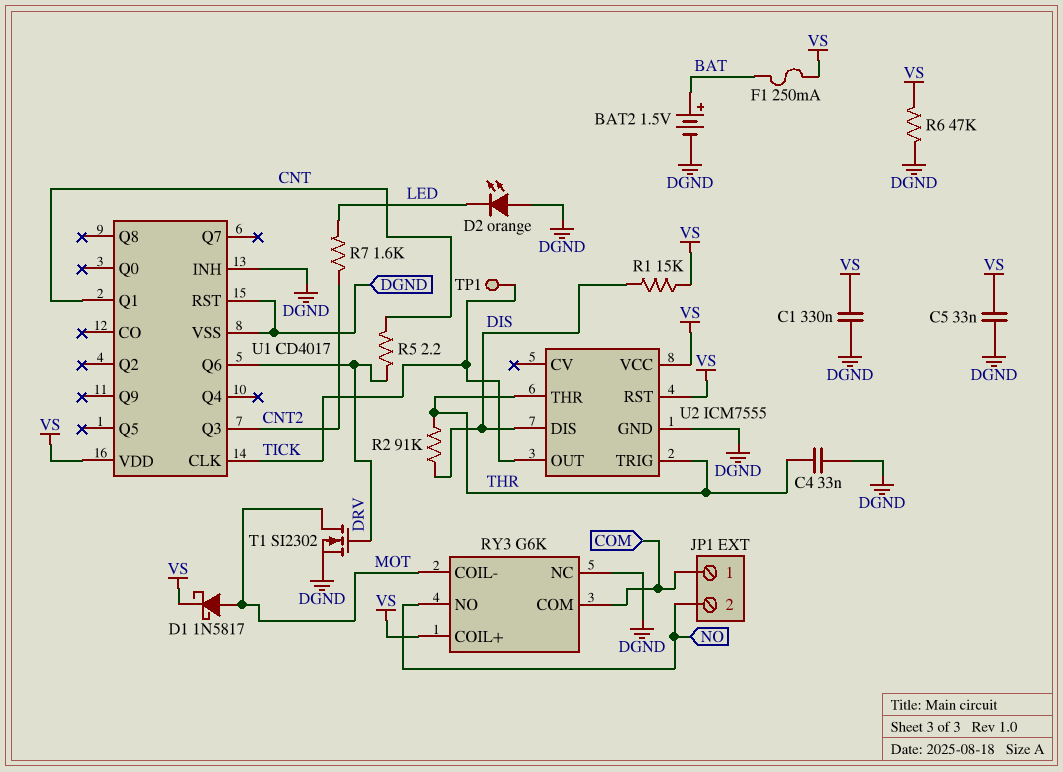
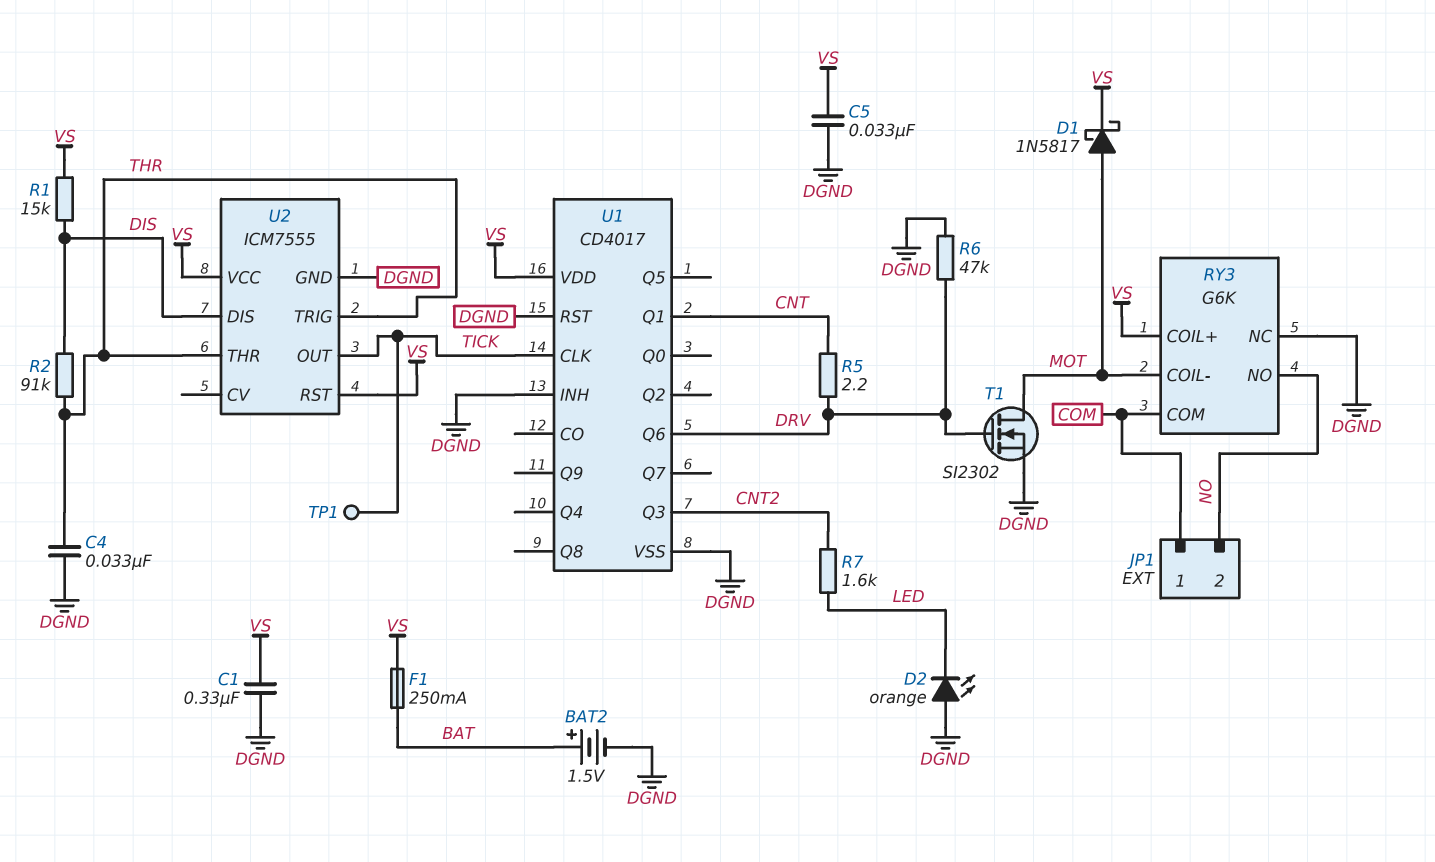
R6: 47k (DGND, VS) -> 47k (DGND, DRV)

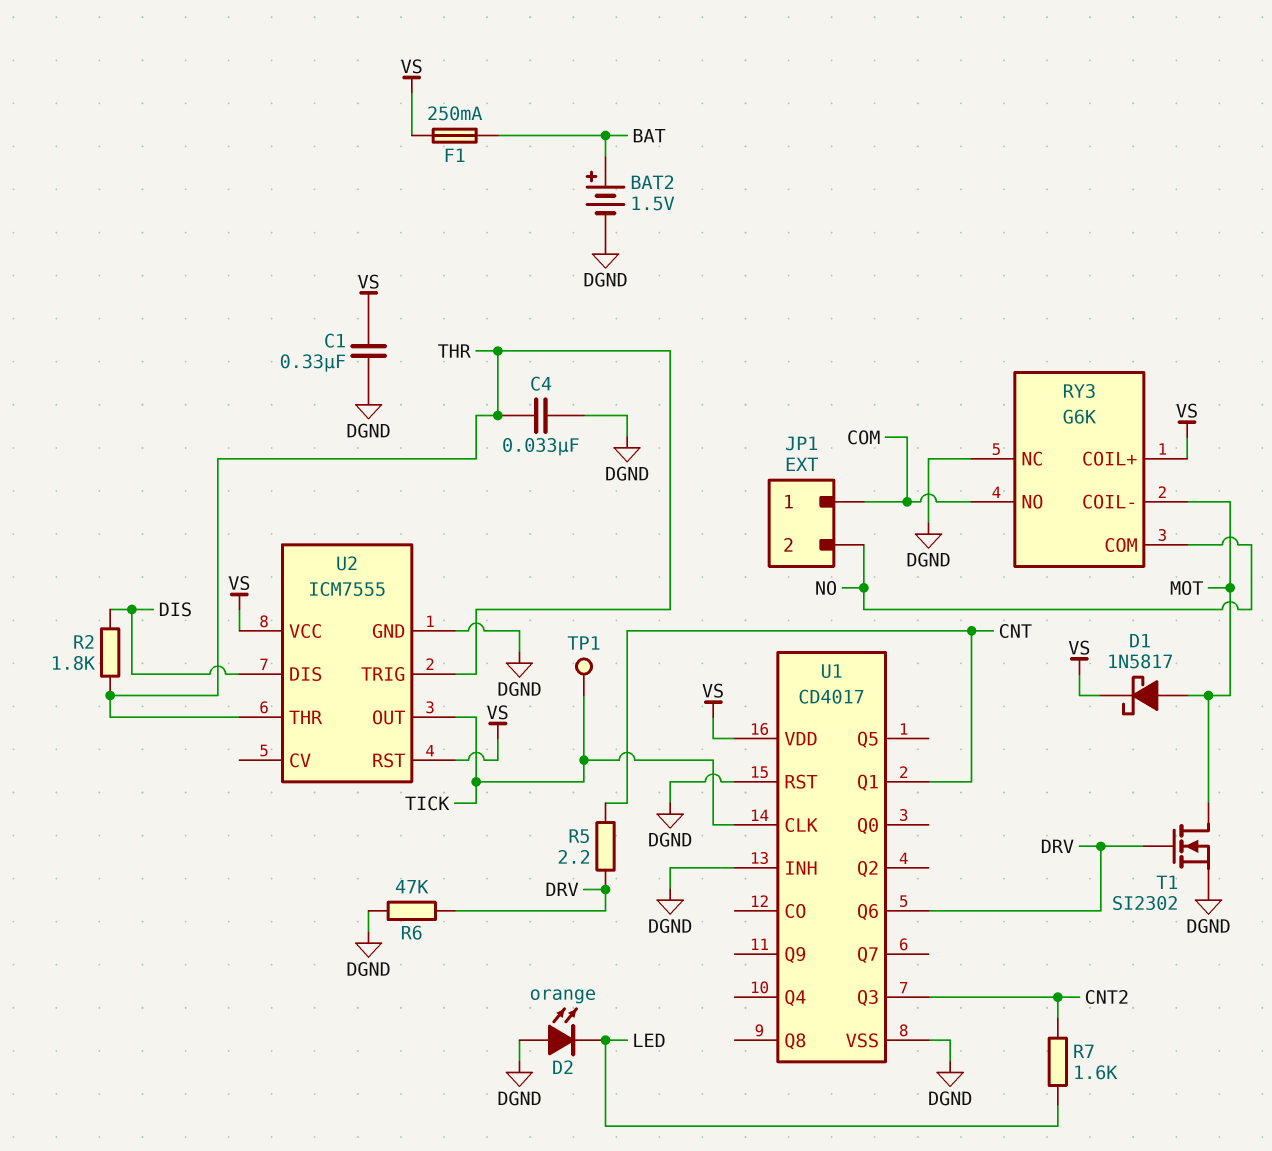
C5: 33nF (DGND, VS) -> none
R1: 15k (DIS, VS) -> none
R2: 91k (DIS, THR) -> 1.8k (DIS, THR)
RY3 pin COM: COM -> NO
RY3 pin NO: NO -> COM

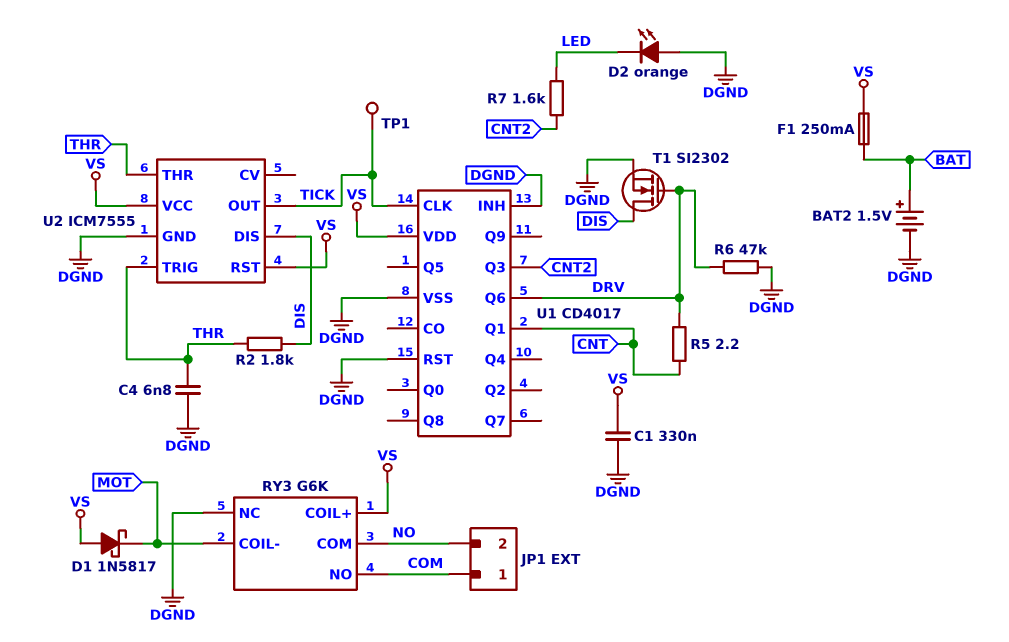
C4: 33nF (DGND, THR) -> 6.8nF (DGND, THR)
D1: schottky 1N5817 (A MOT, K VS) -> schottky 1N5817 (A VS, K MOT)
T1: NMOS SI2302 (G DRV, D MOT, S DGND) -> NMOS SI2302 (G DRV, D DIS, S DGND)

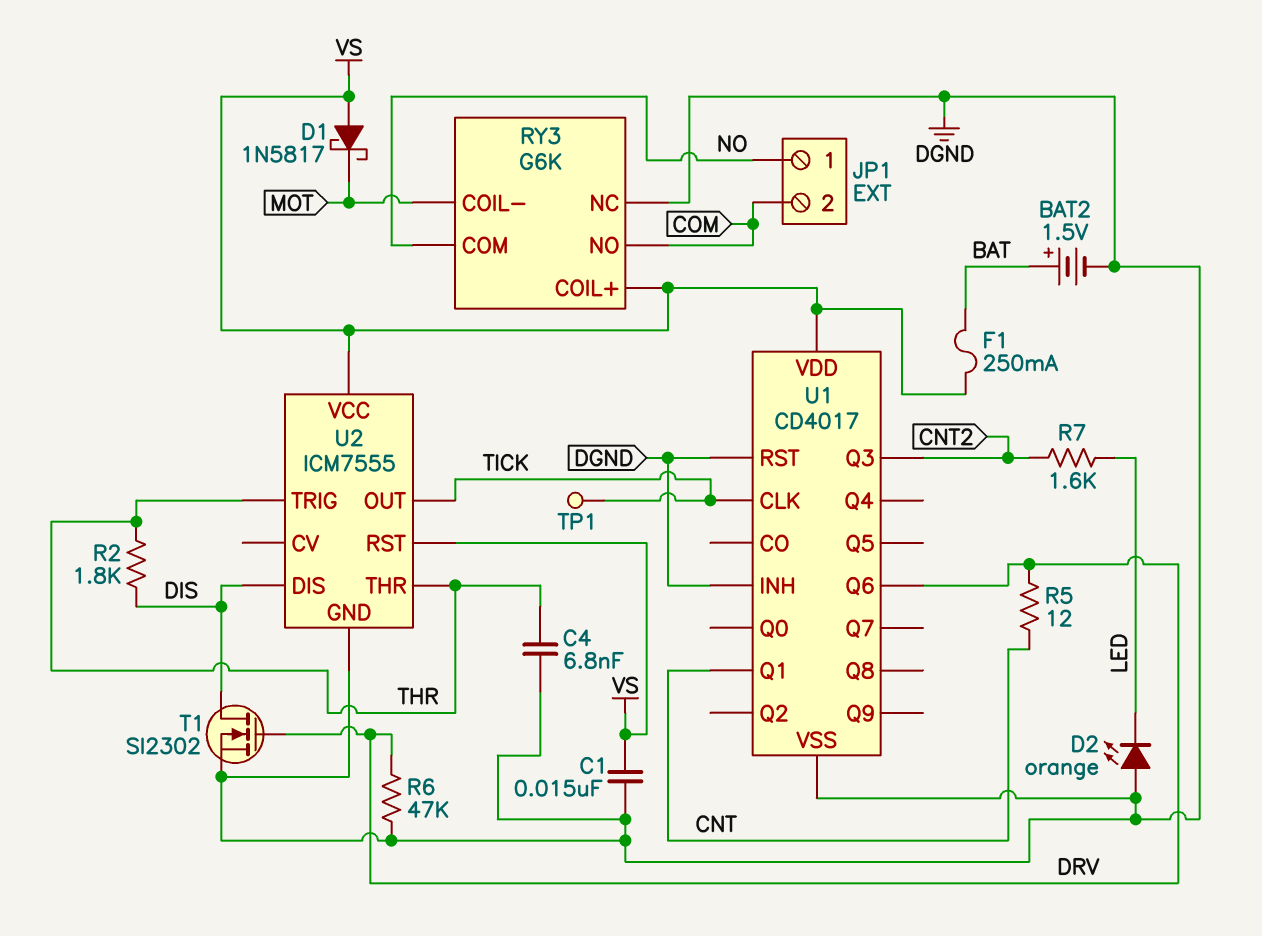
C1: 330nF (DGND, VS) -> 15nF (DGND, VS)
JP1 pin 1: COM -> NO
JP1 pin 2: NO -> COM
R5: 2.2 (CNT, DRV) -> 12 (CNT, DRV)

